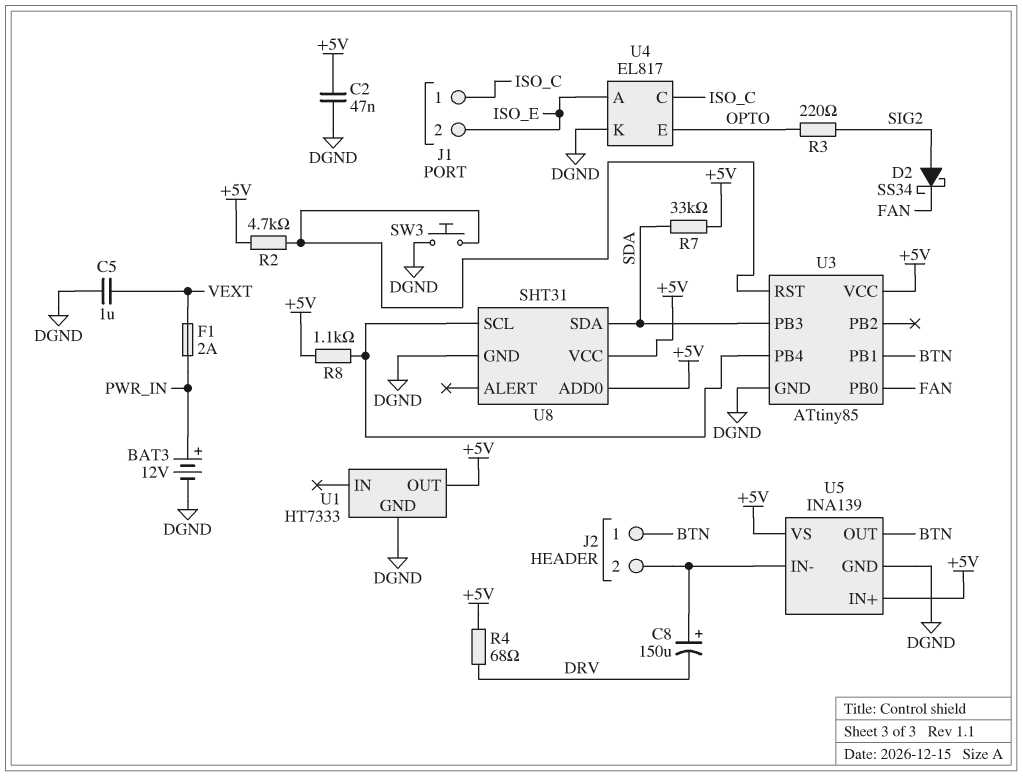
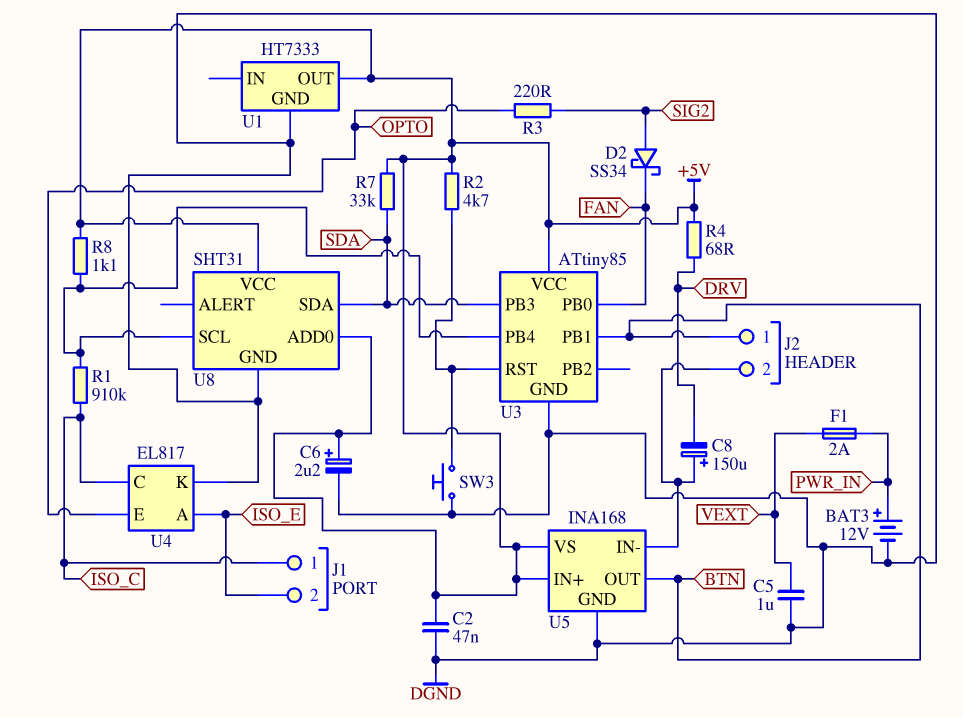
C6: none -> 2.2uF (plus +5V, minus DGND)
R1: none -> 910k (ISO_C, U3/PB4)
U5: INA139 -> INA168

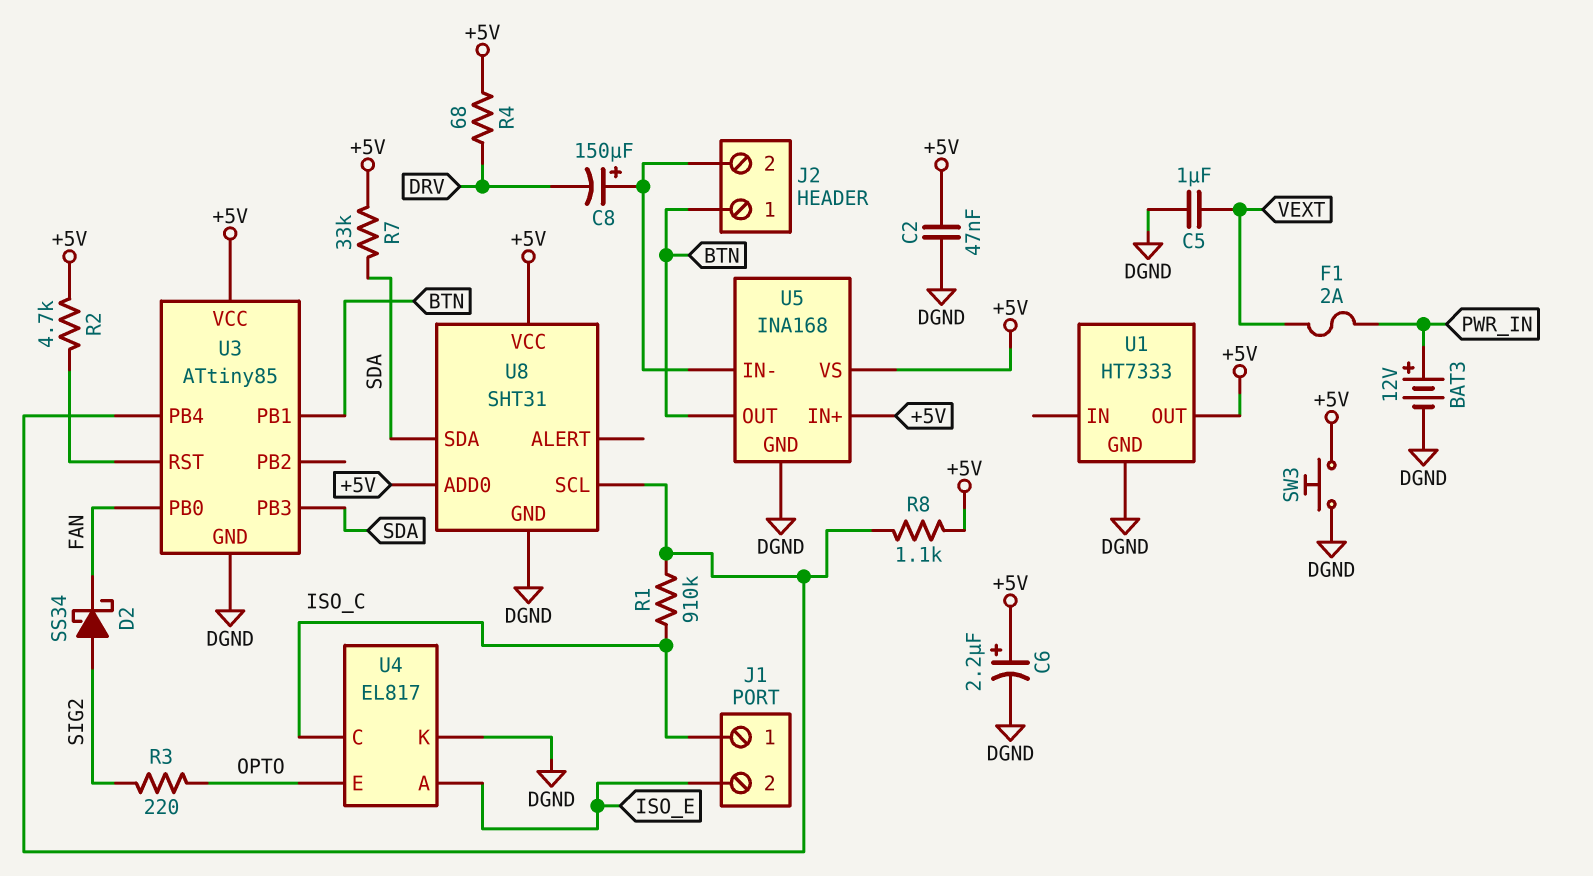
SW3: button (DGND, U3/RST) -> button (+5V, DGND)

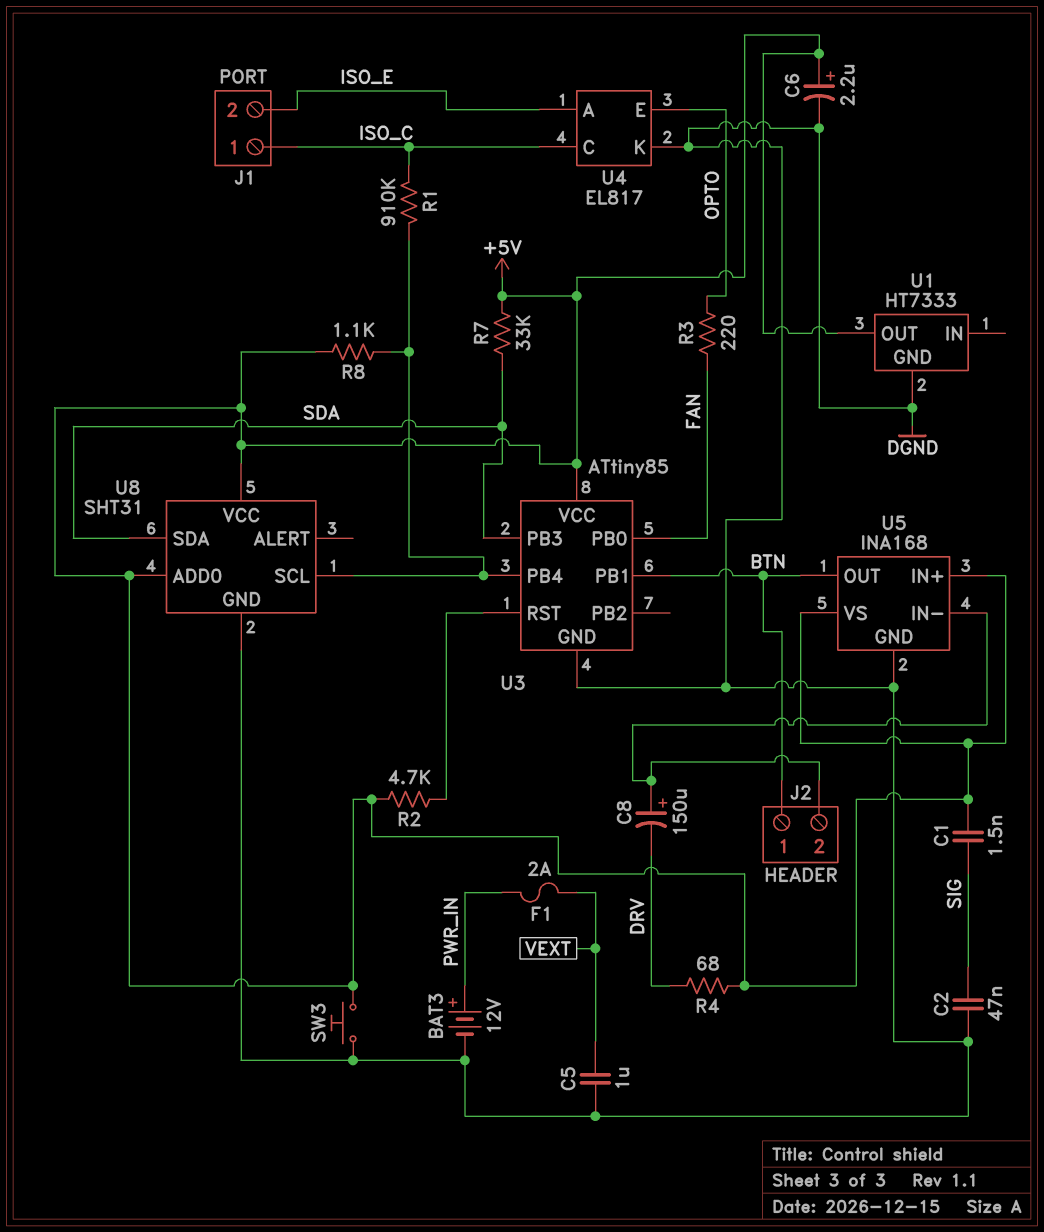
C1: none -> 1.5nF (+5V, SIG)
C2: 47nF (+5V, DGND) -> 47nF (DGND, SIG)
D2: schottky SS34 (A SIG2, K FAN) -> none
R3: 220 (OPTO, SIG2) -> 220 (FAN, OPTO)

